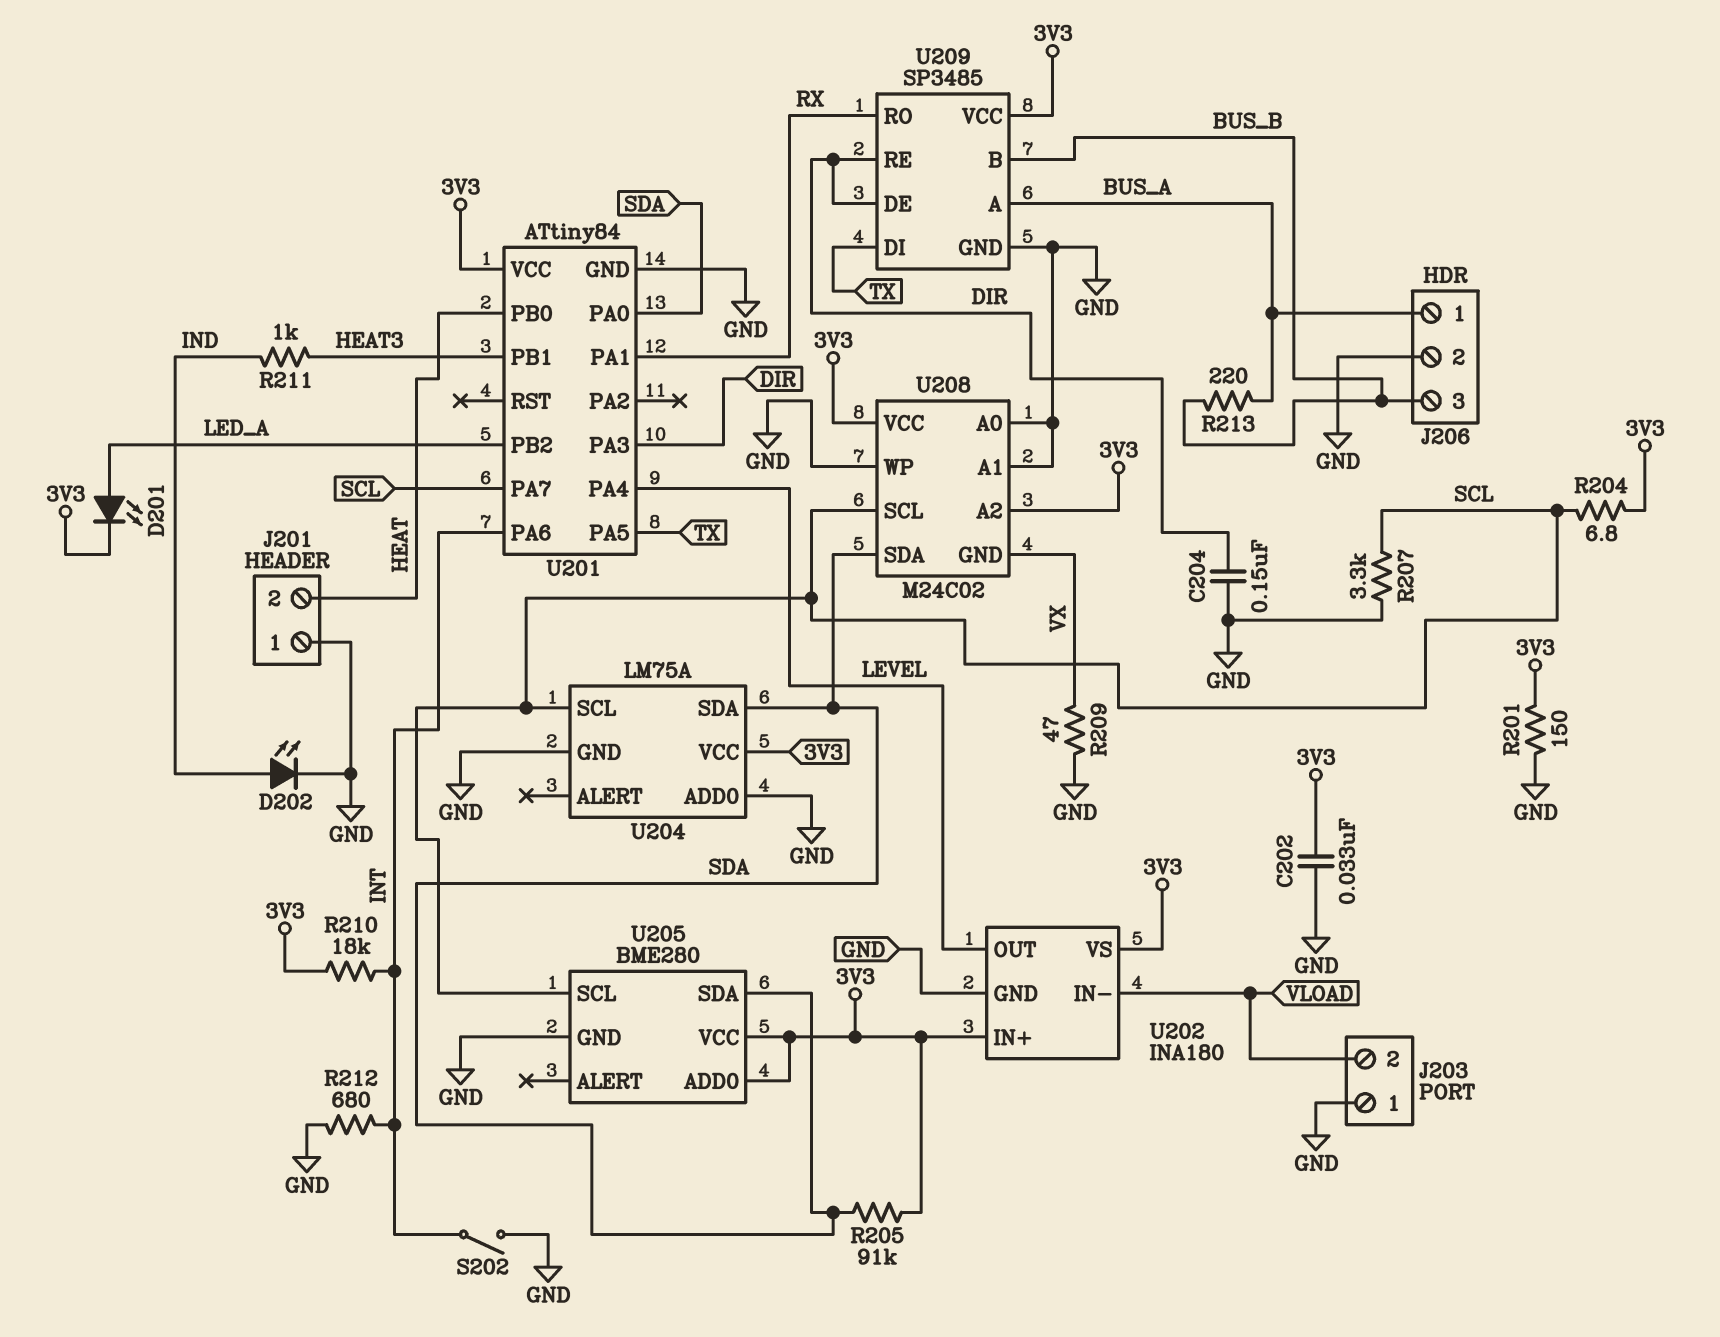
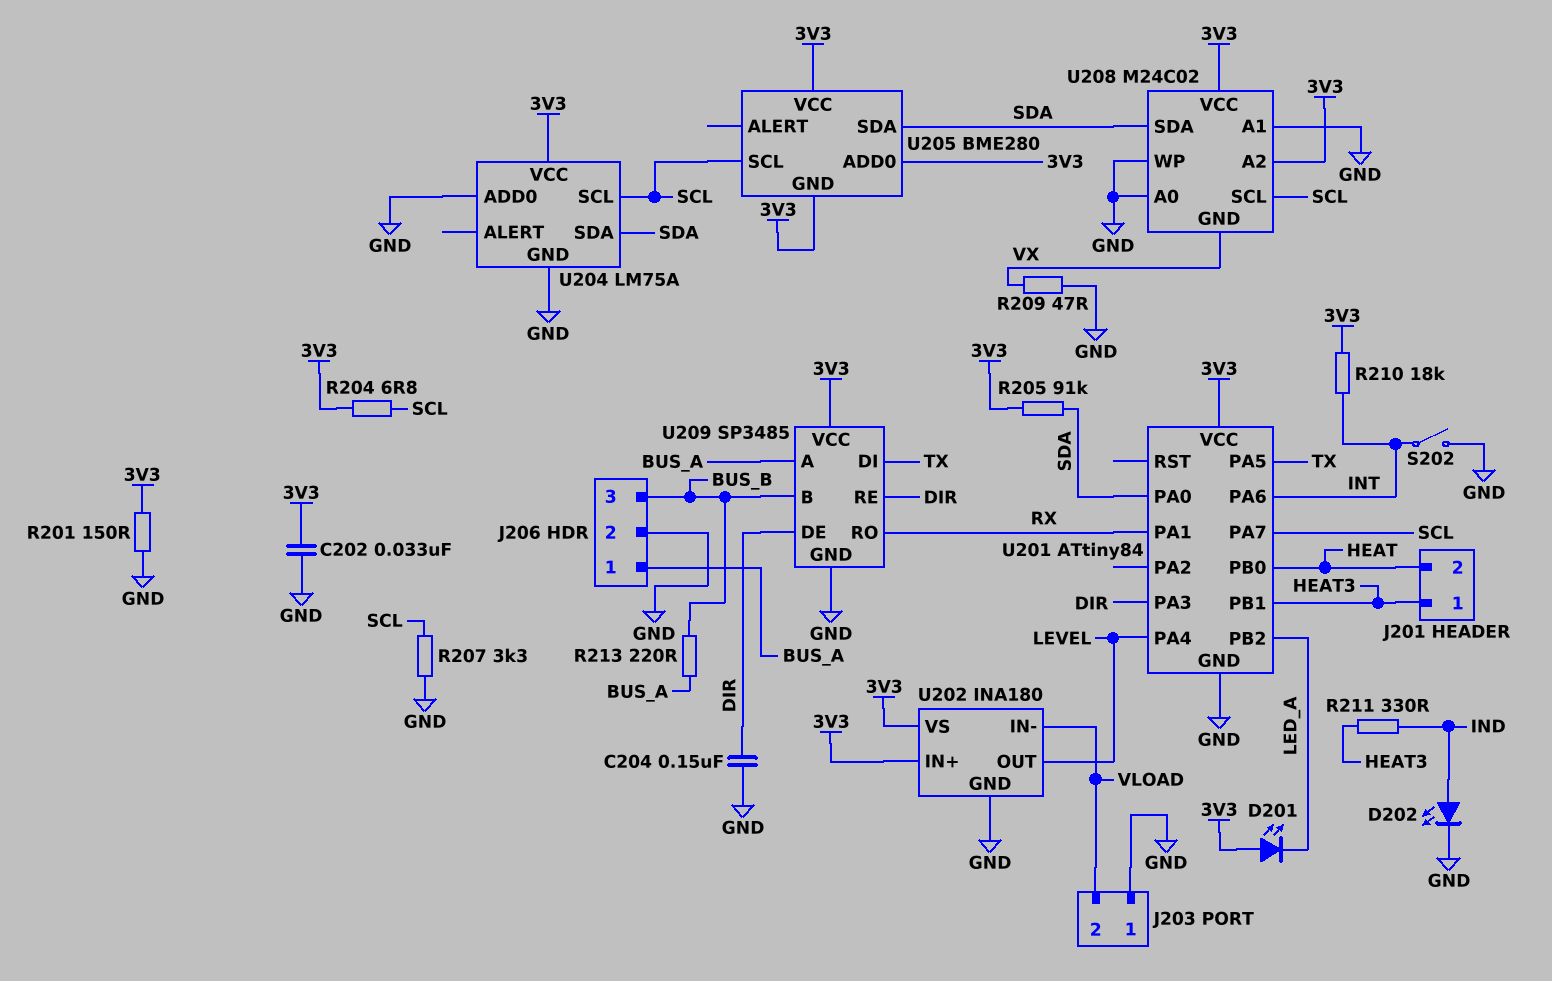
D201: LED (A LED_A, K 3V3) -> LED (A 3V3, K LED_A)
J201 pin 1: GND -> HEAT3
R211: 1k (HEAT3, IND) -> 330 (HEAT3, IND)
R212: 680 (GND, INT) -> none
U205 pin GND: GND -> 3V3

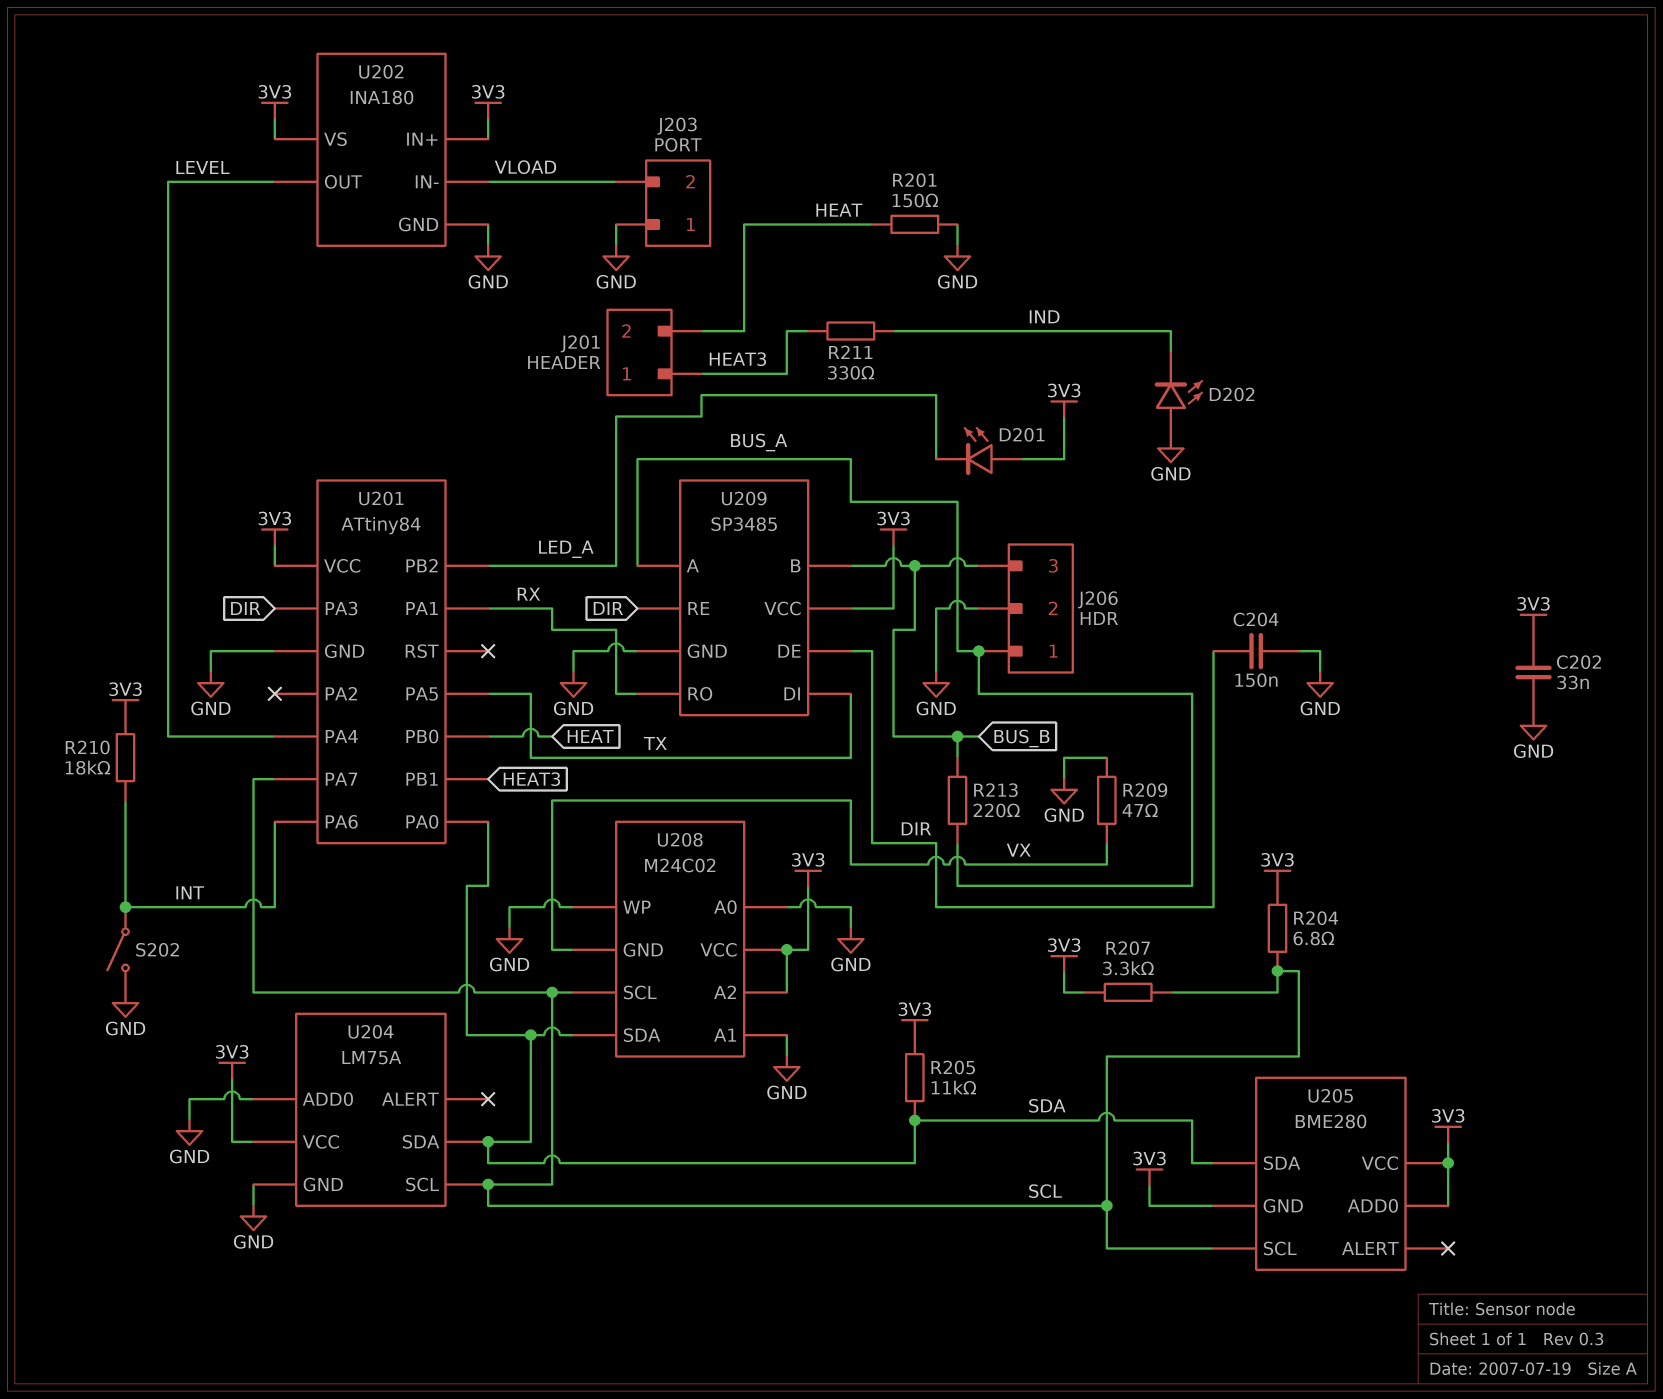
D202: LED (A IND, K GND) -> LED (A GND, K IND)
R201: 150 (3V3, GND) -> 150 (GND, HEAT)
R205: 91k (3V3, SDA) -> 11k (3V3, SDA)
R207: 3.3k (GND, SCL) -> 3.3k (3V3, SCL)

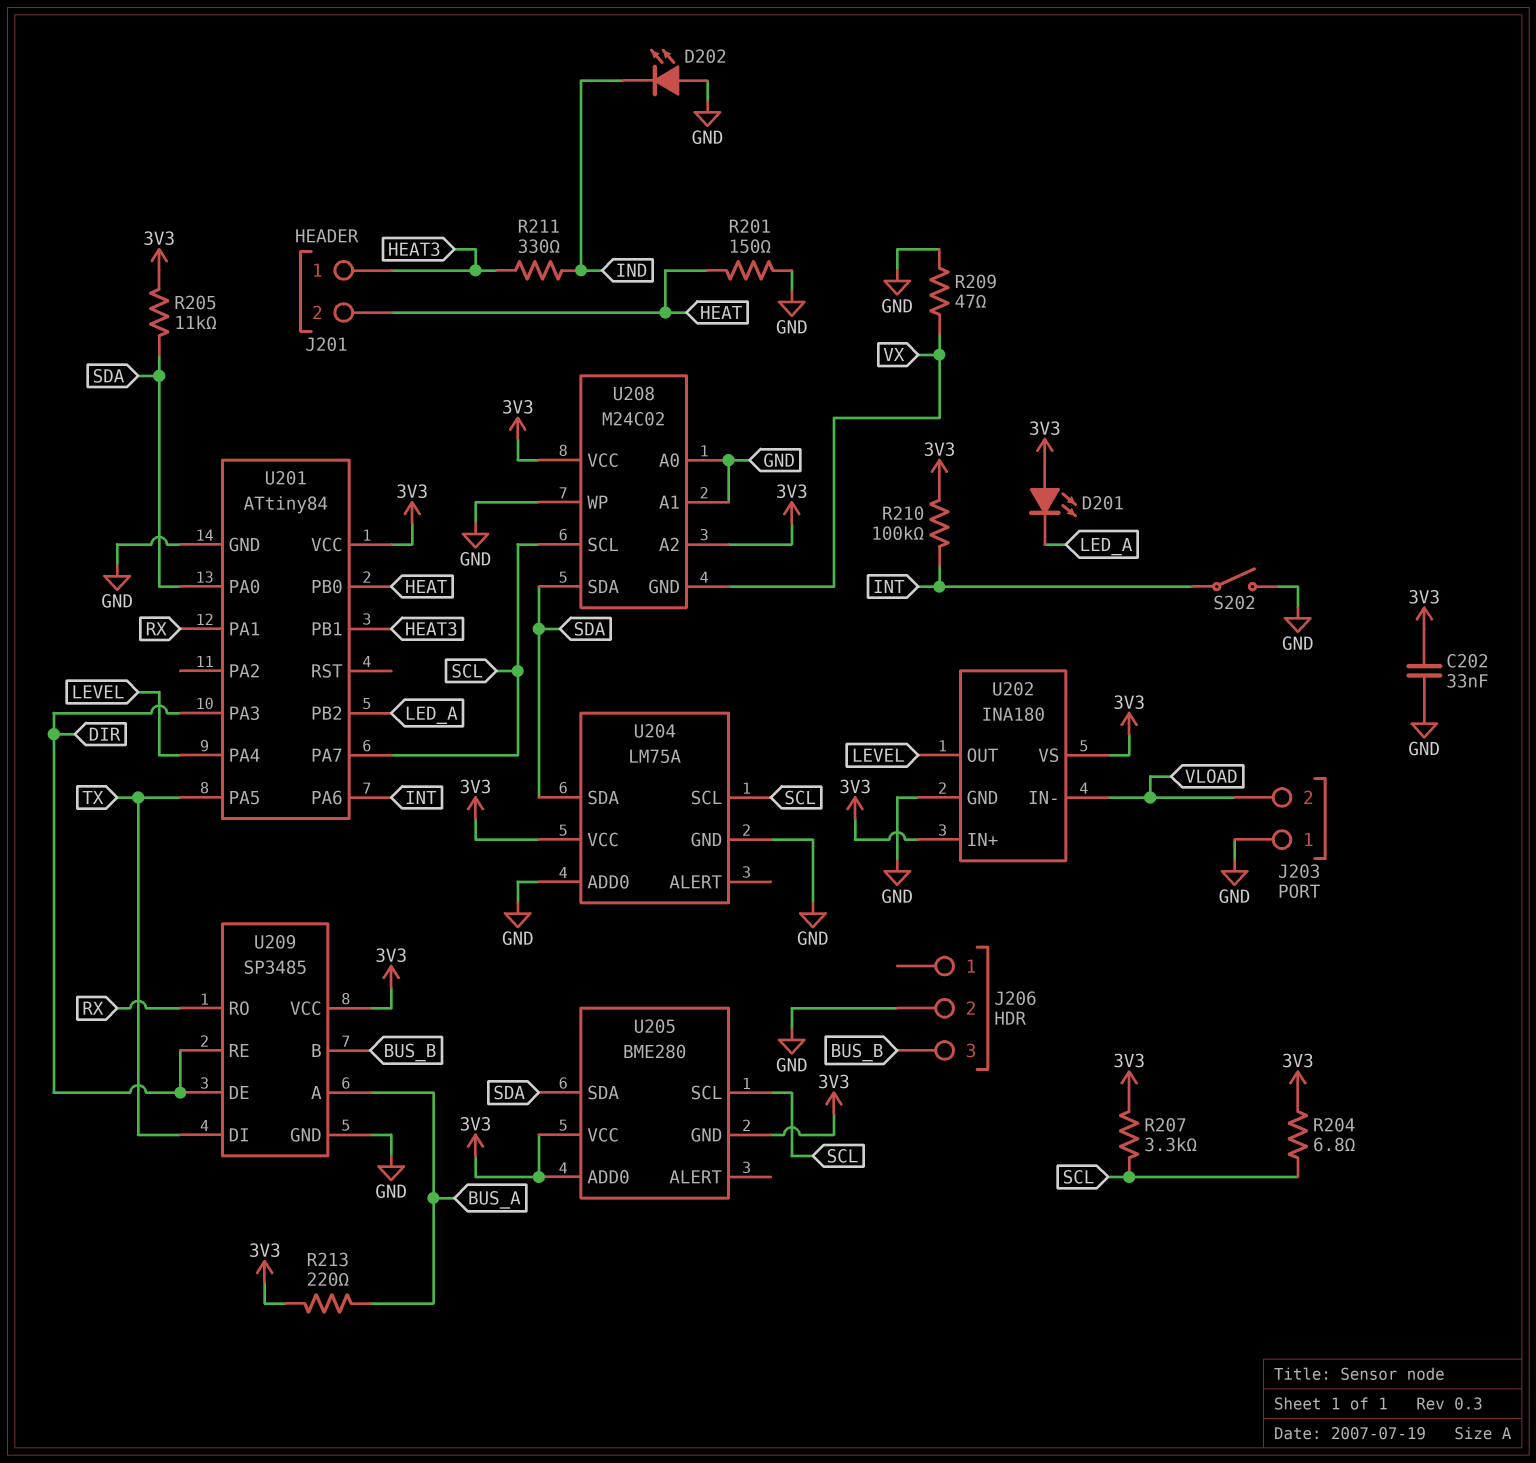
C204: 150nF (DIR, GND) -> none
J206 pin 1: BUS_A -> none
R210: 18k (3V3, INT) -> 100k (3V3, INT)
R213: 220 (BUS_A, BUS_B) -> 220 (3V3, BUS_A)

